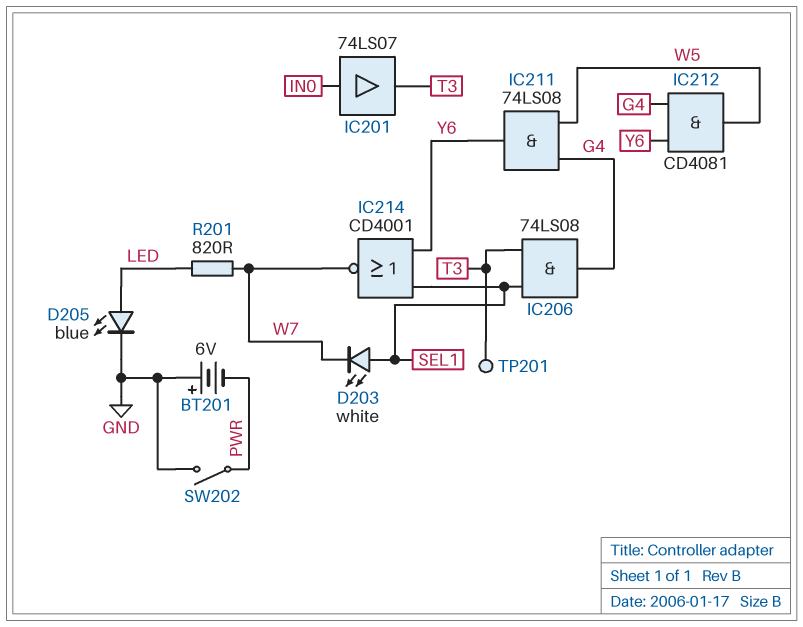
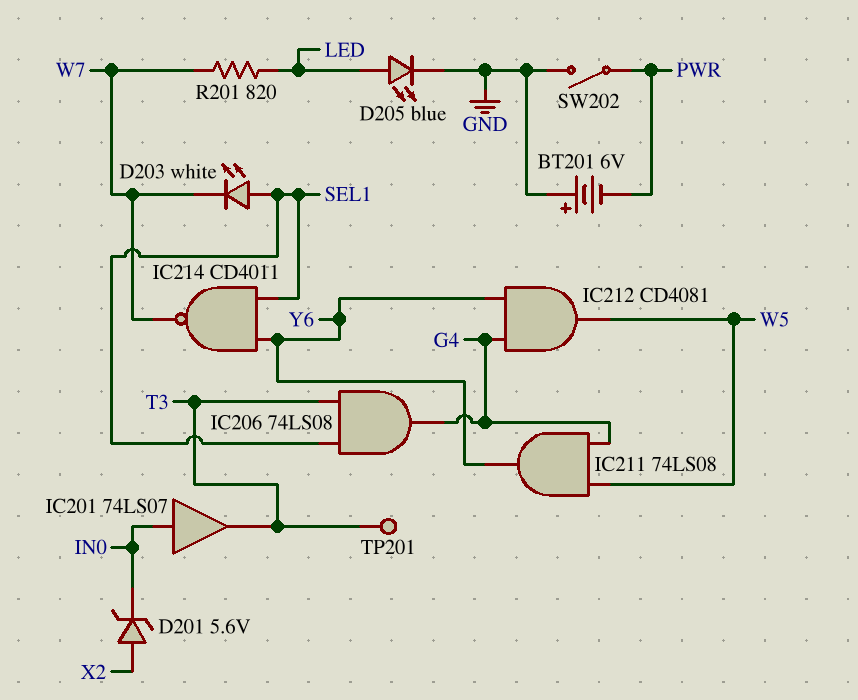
D201: none -> zener 5.6V (A X2, K IN0)
IC214: NOR CD4001 (in SEL1, in Y6, out W7) -> NAND CD4011 (in SEL1, in Y6, out W7)

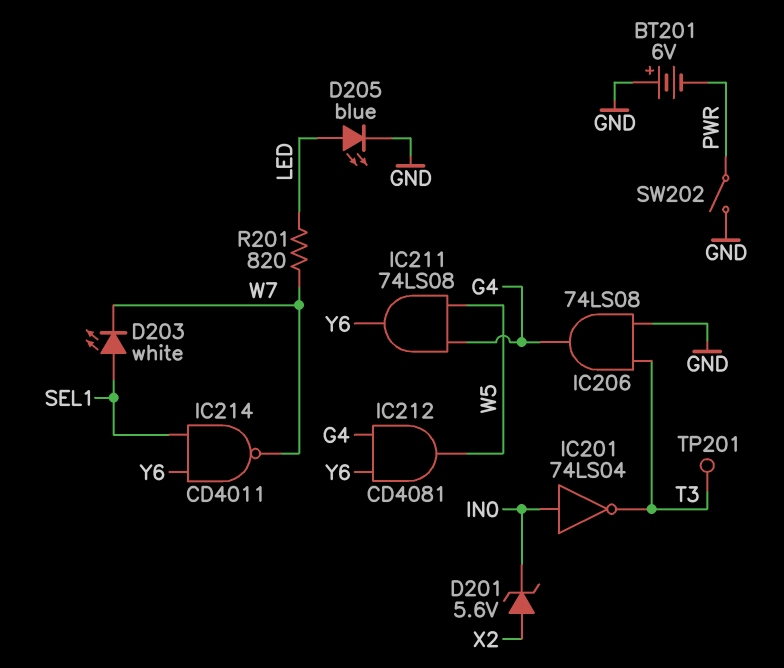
IC201: buffer 74LS07 (in IN0, out T3) -> NOT 74LS04 (in IN0, out T3)
IC206: AND 74LS08 (in SEL1, in T3, out G4) -> AND 74LS08 (in GND, in T3, out G4)

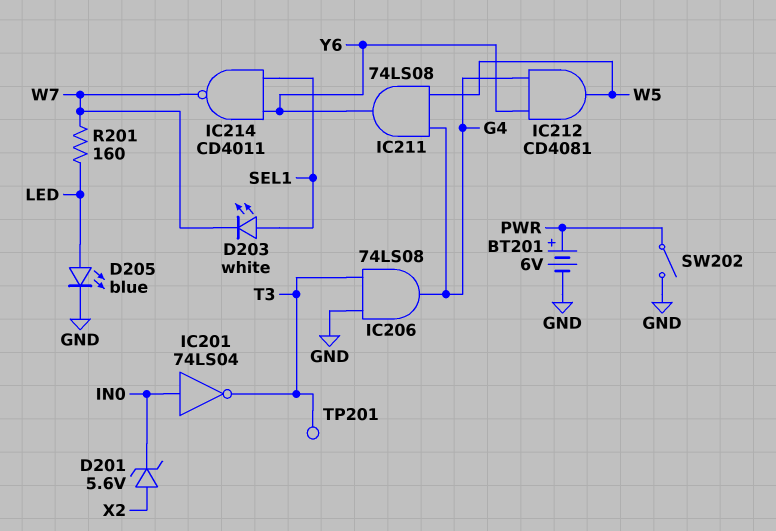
BT201: 6V (plus GND, minus PWR) -> 6V (plus PWR, minus GND)
R201: 820 (LED, W7) -> 160 (LED, W7)

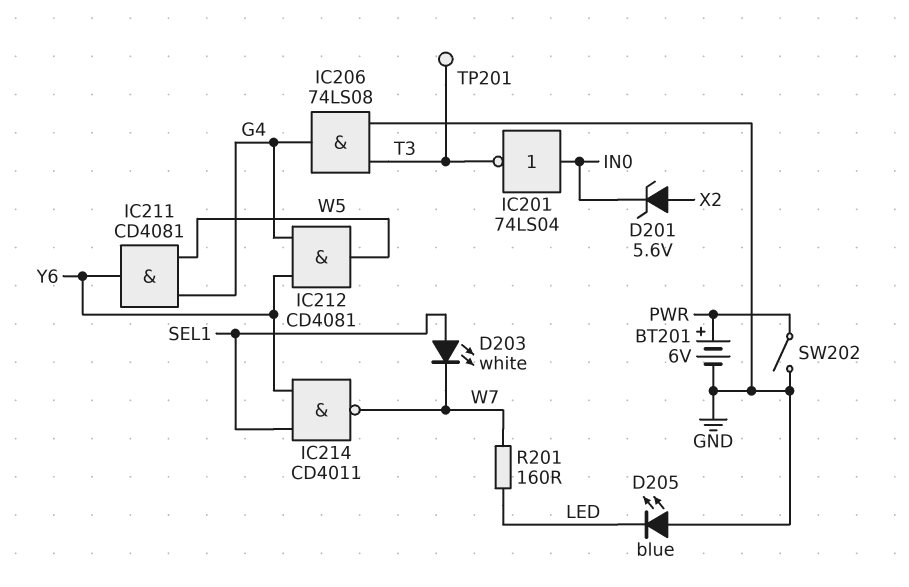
D205: LED blue (A LED, K GND) -> LED blue (A GND, K LED)
IC211: AND 74LS08 (in G4, in W5, out Y6) -> AND CD4081 (in G4, in W5, out Y6)

